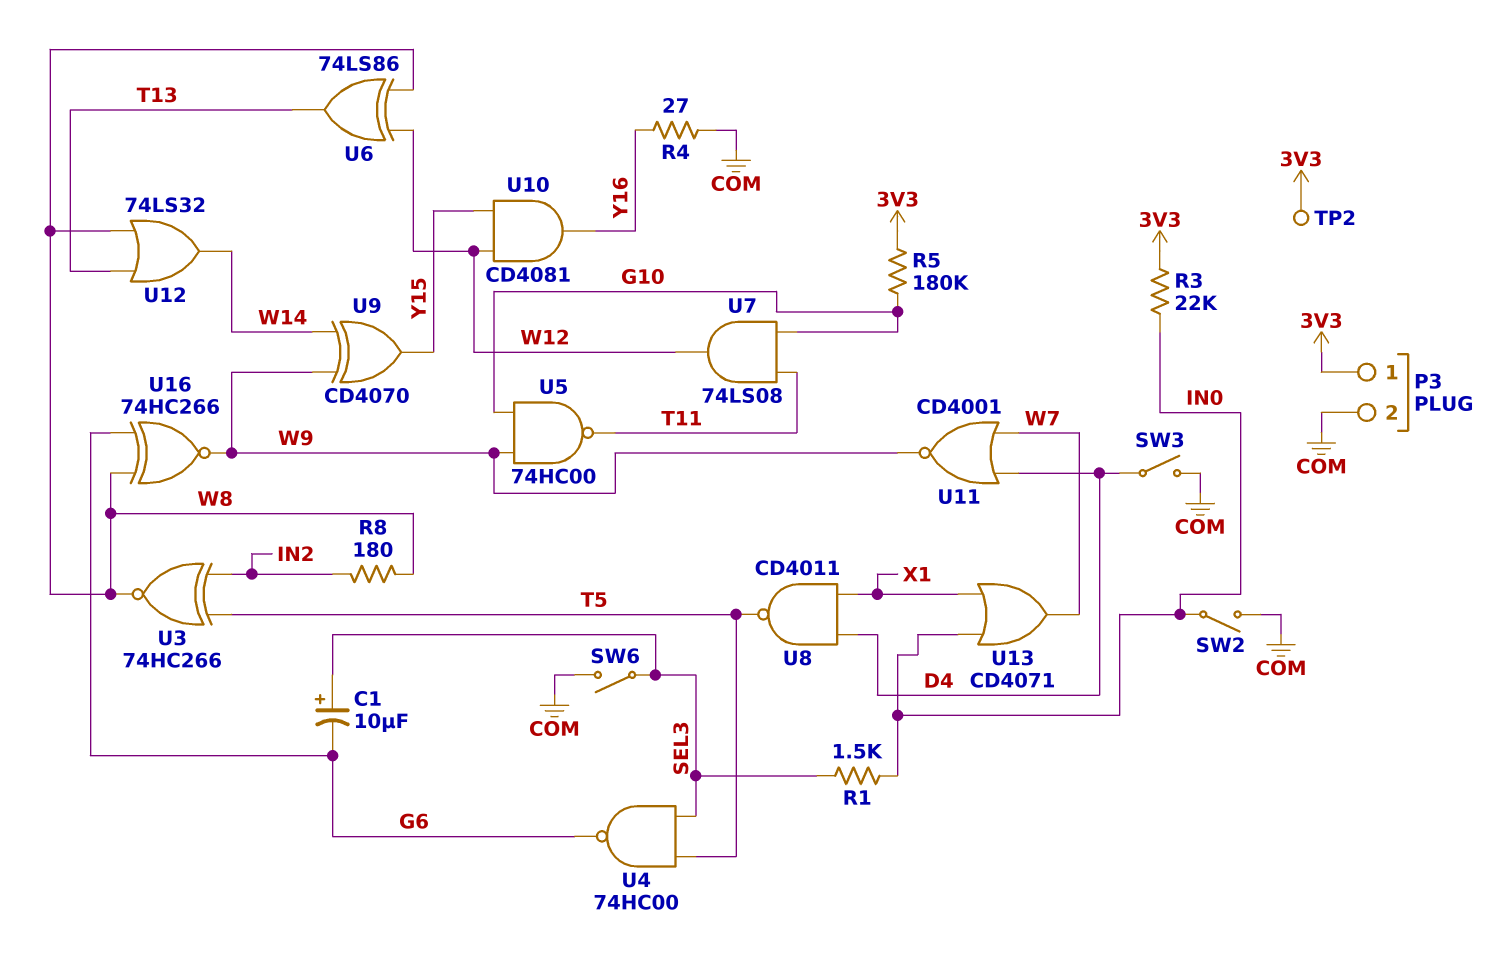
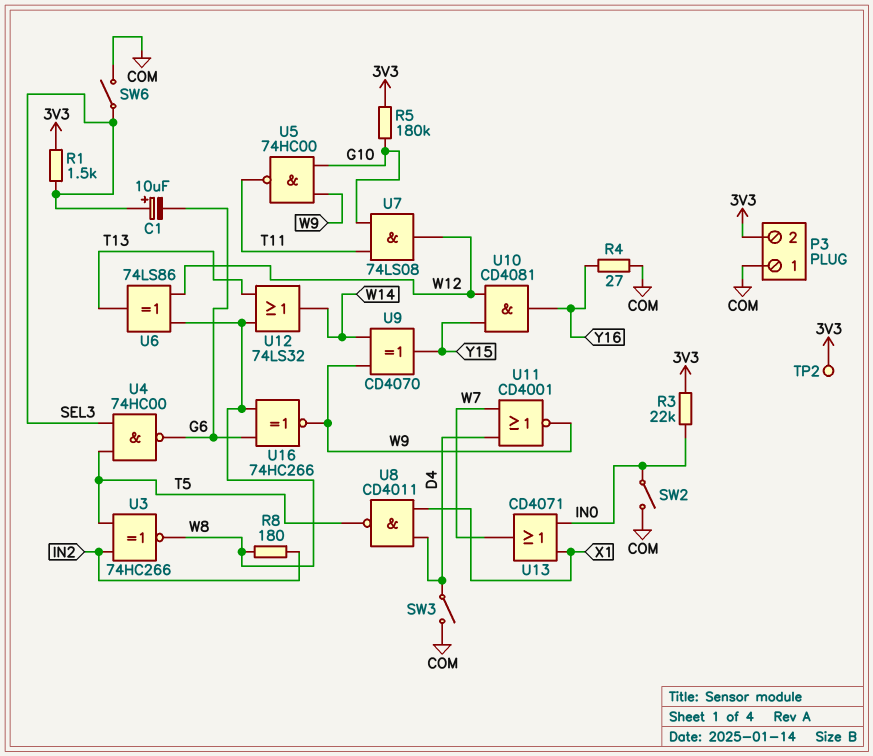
P3 pin 1: 3V3 -> COM
P3 pin 2: COM -> 3V3
R1: 1.5k (IN0, SEL3) -> 1.5k (3V3, SEL3)

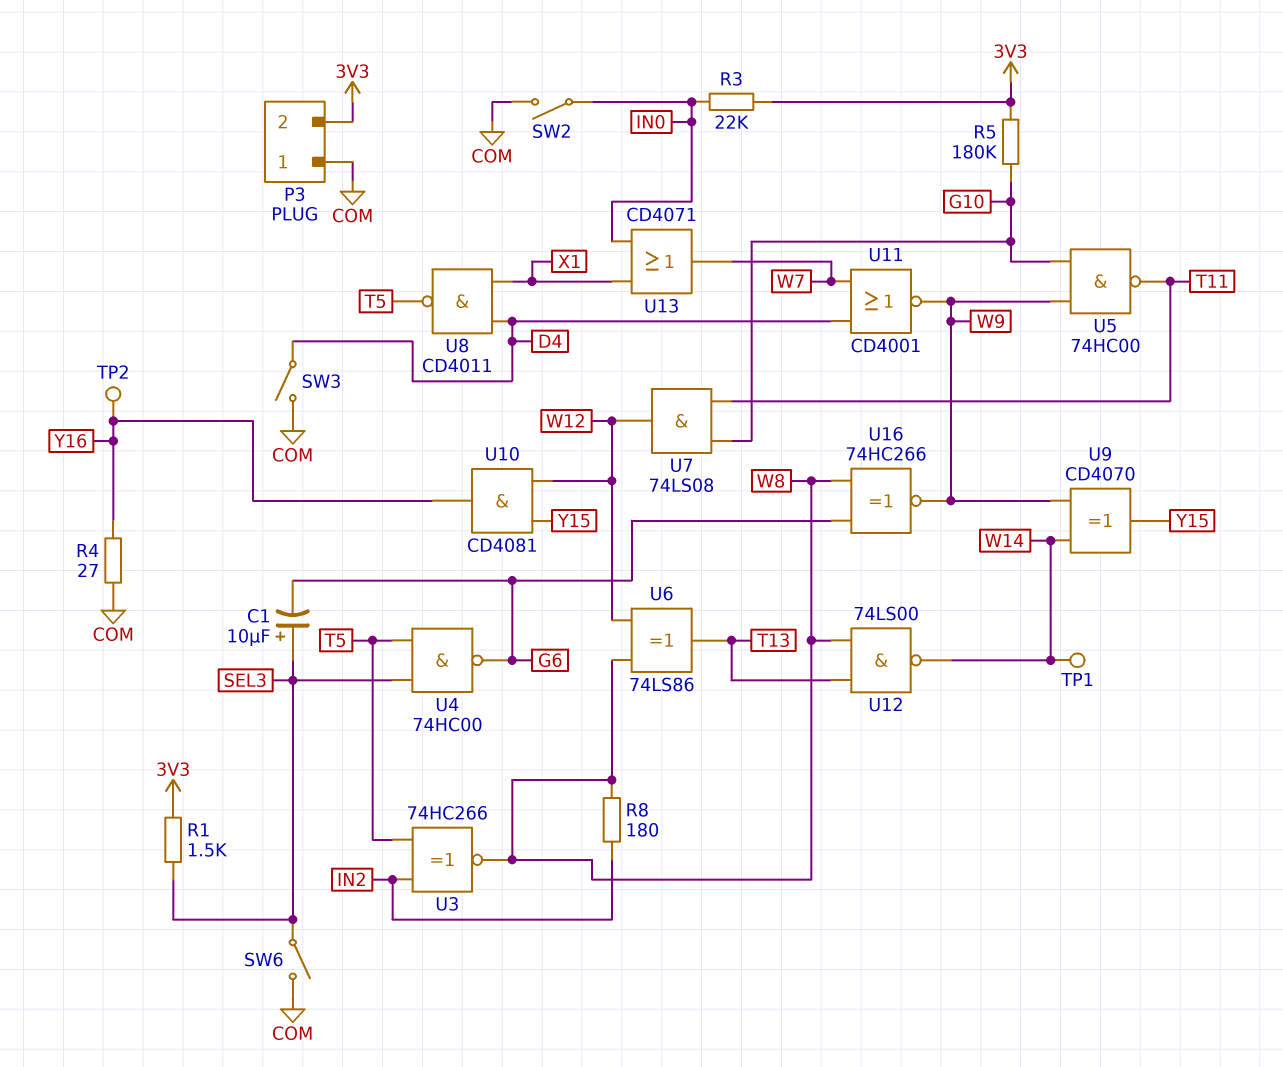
TP1: none -> test point (W14)
TP2: test point (3V3) -> test point (Y16)
U12: OR 74LS32 (in T13, in W8, out W14) -> NAND 74LS00 (in T13, in W8, out W14)

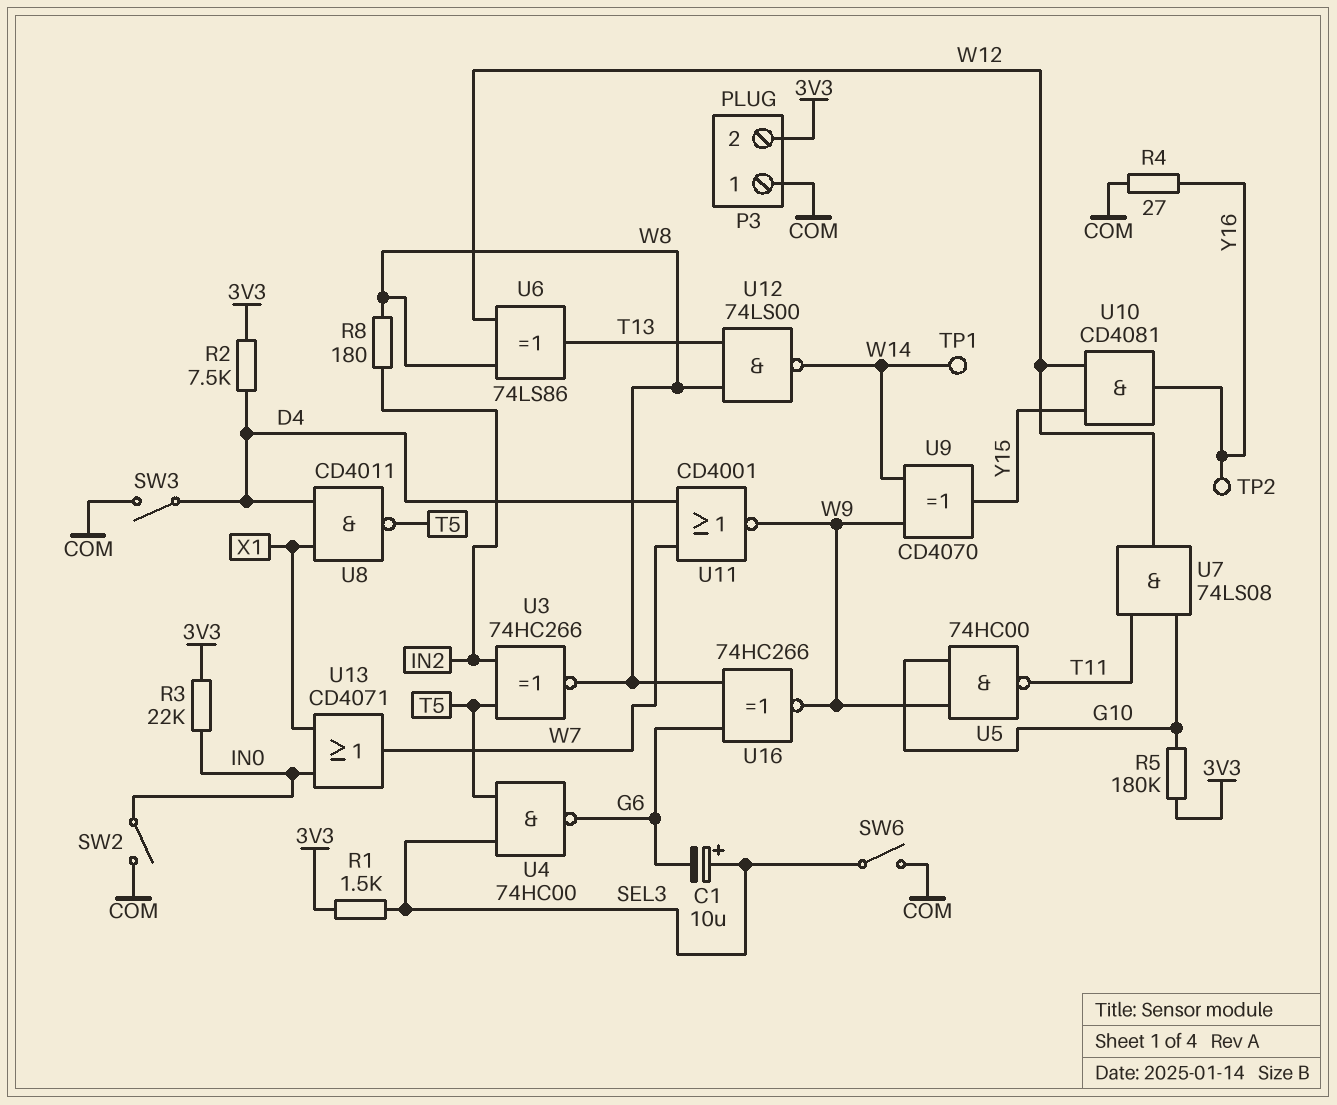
R2: none -> 7.5k (3V3, D4)

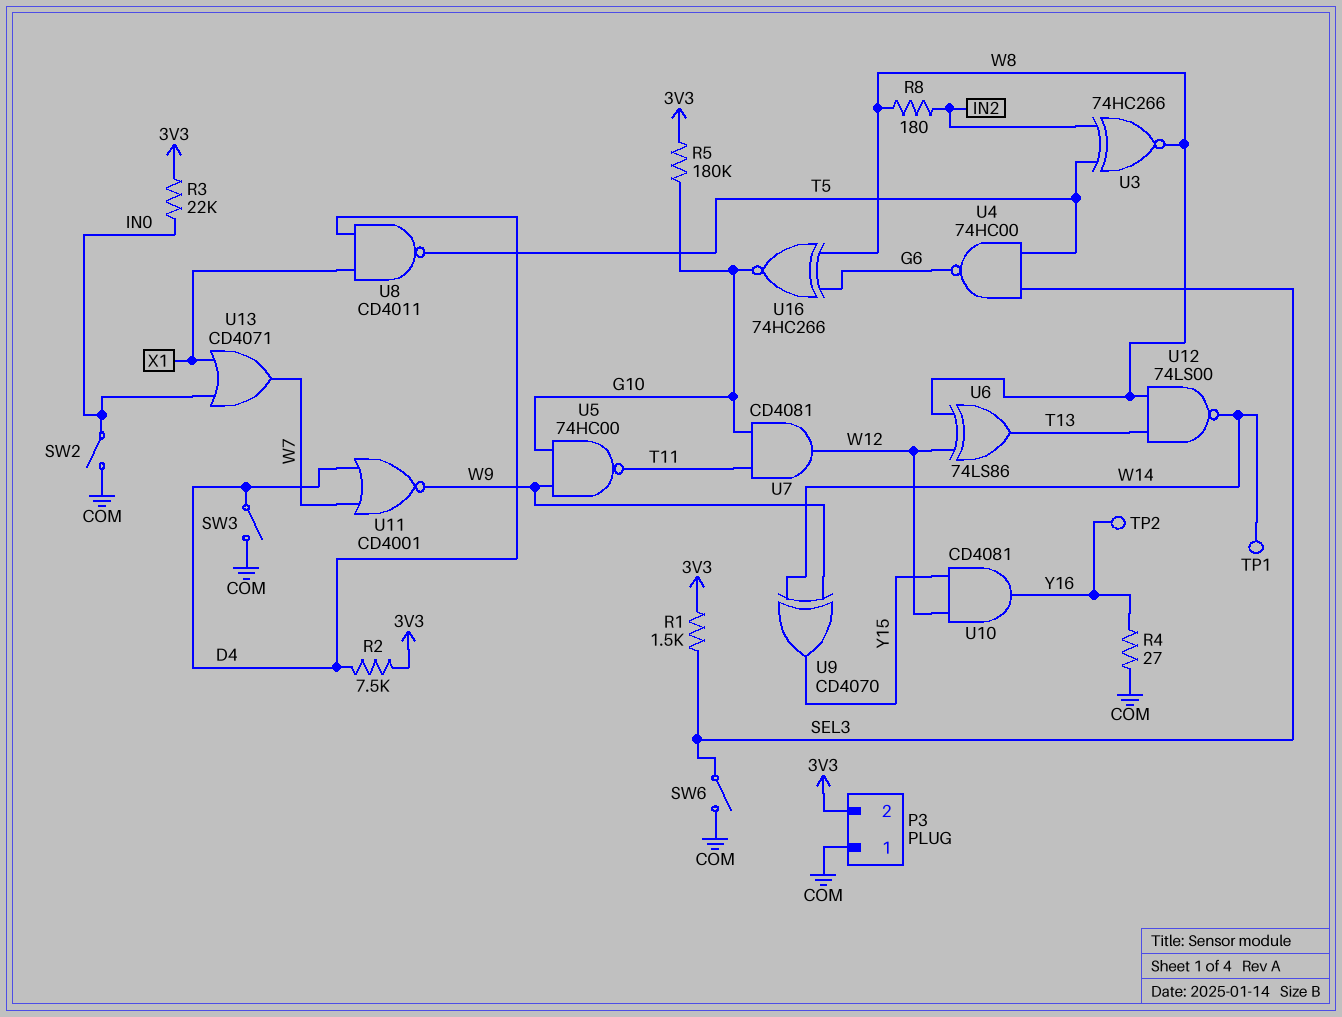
C1: 10uF (plus SEL3, minus G6) -> none
U7: AND 74LS08 (in G10, in T11, out W12) -> AND CD4081 (in G10, in T11, out W12)
U16: XNOR 74HC266 (in G6, in W8, out W9) -> XNOR 74HC266 (in G6, in W8, out G10)

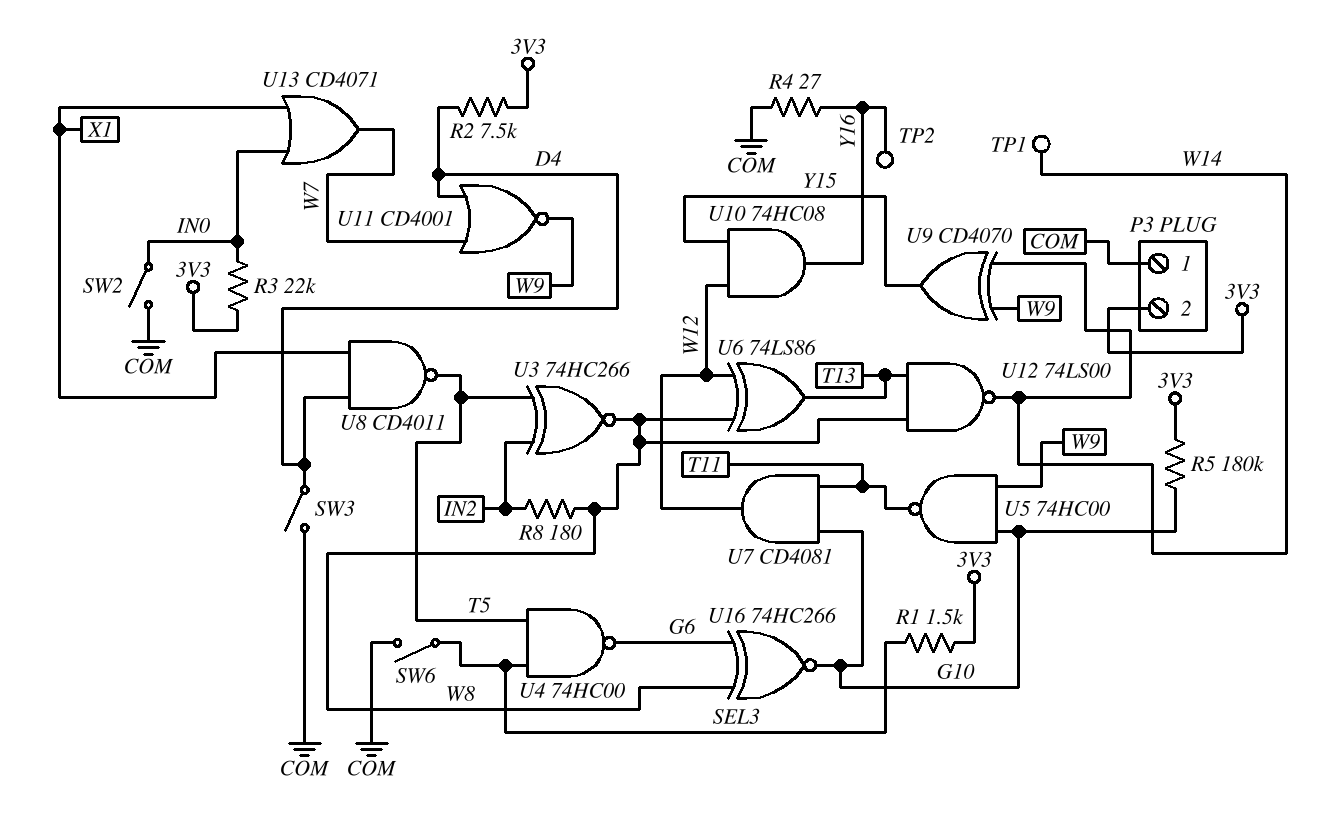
U10: AND CD4081 (in W12, in Y15, out Y16) -> AND 74HC08 (in W12, in Y15, out Y16)

